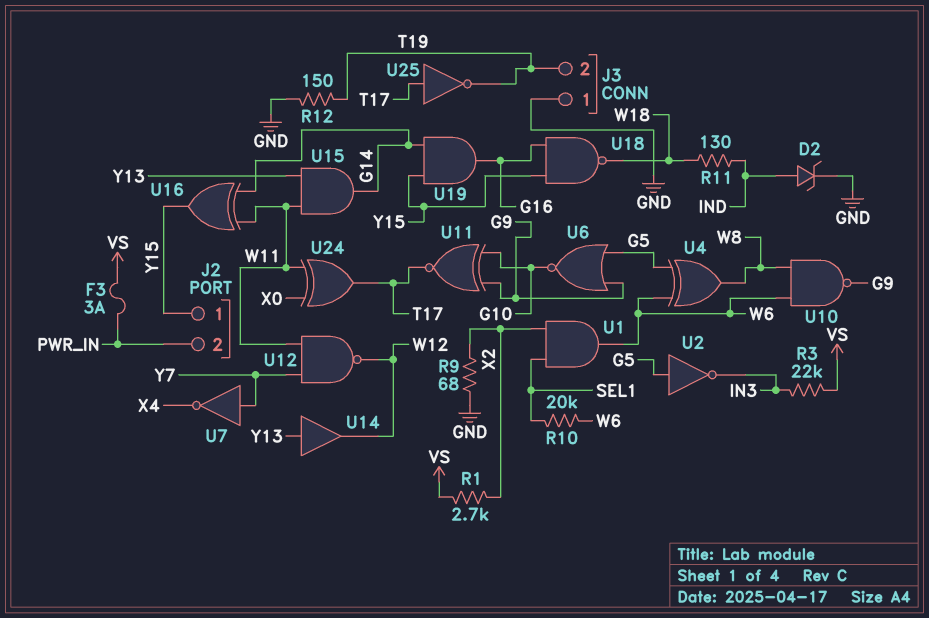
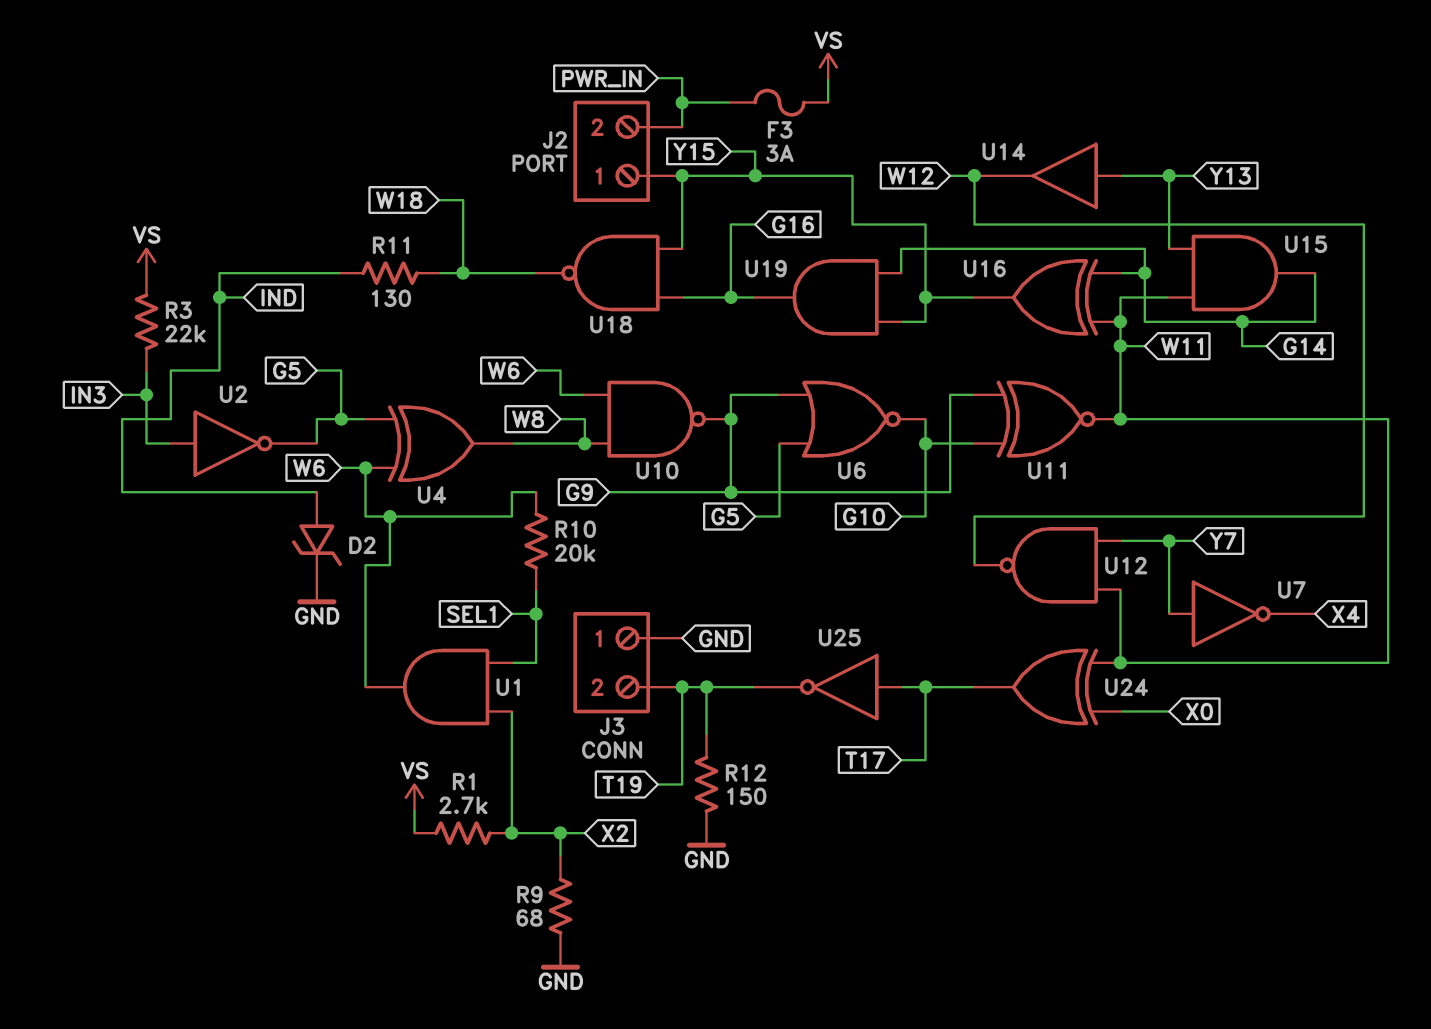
U2: NOT (in G5, out IN3) -> NOT (in IN3, out G5)
U11: XNOR (in G9, in G10, out T17) -> XNOR (in G9, in G10, out W11)

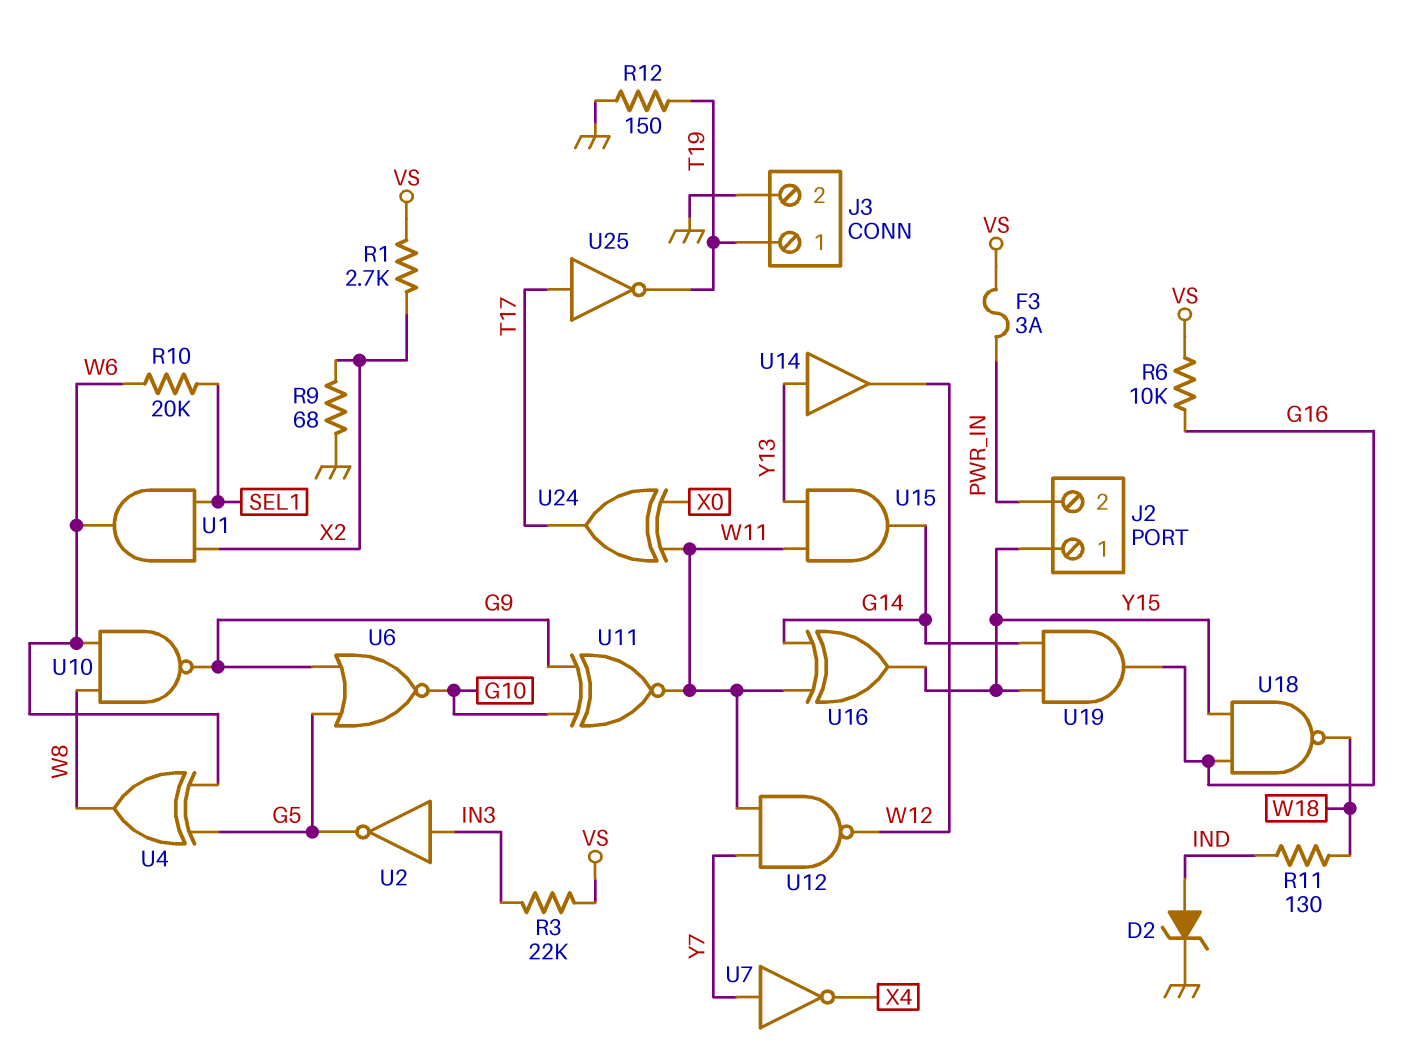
J3 pin 1: GND -> T19
J3 pin 2: T19 -> GND
R6: none -> 10k (G16, VS)

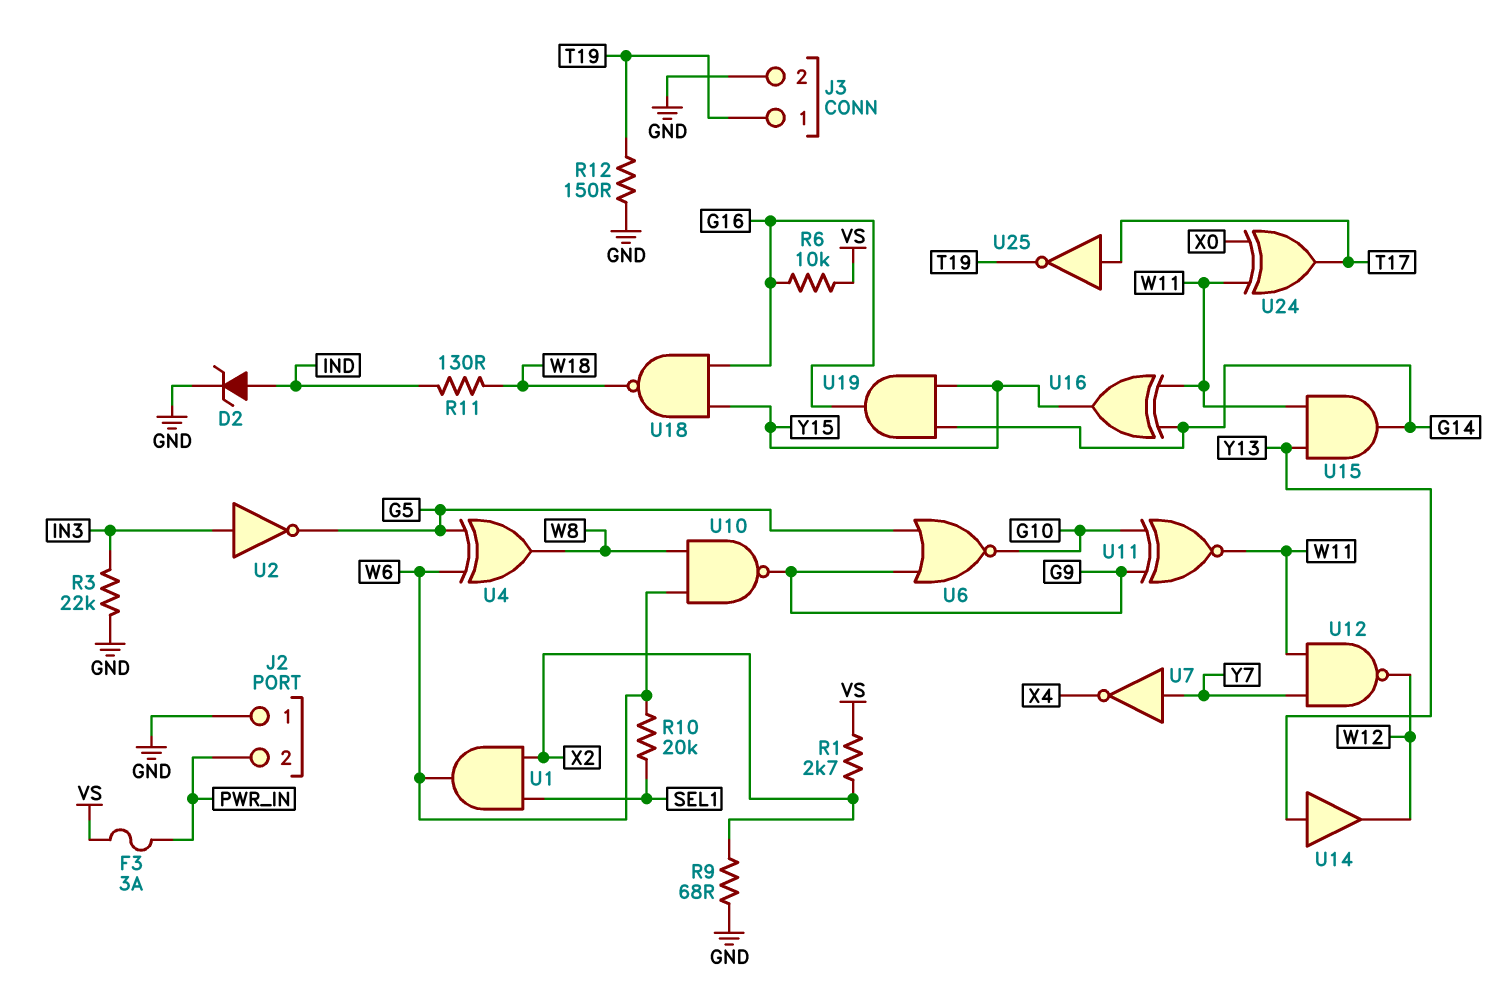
J2 pin 1: Y15 -> GND
R3: 22k (IN3, VS) -> 22k (GND, IN3)

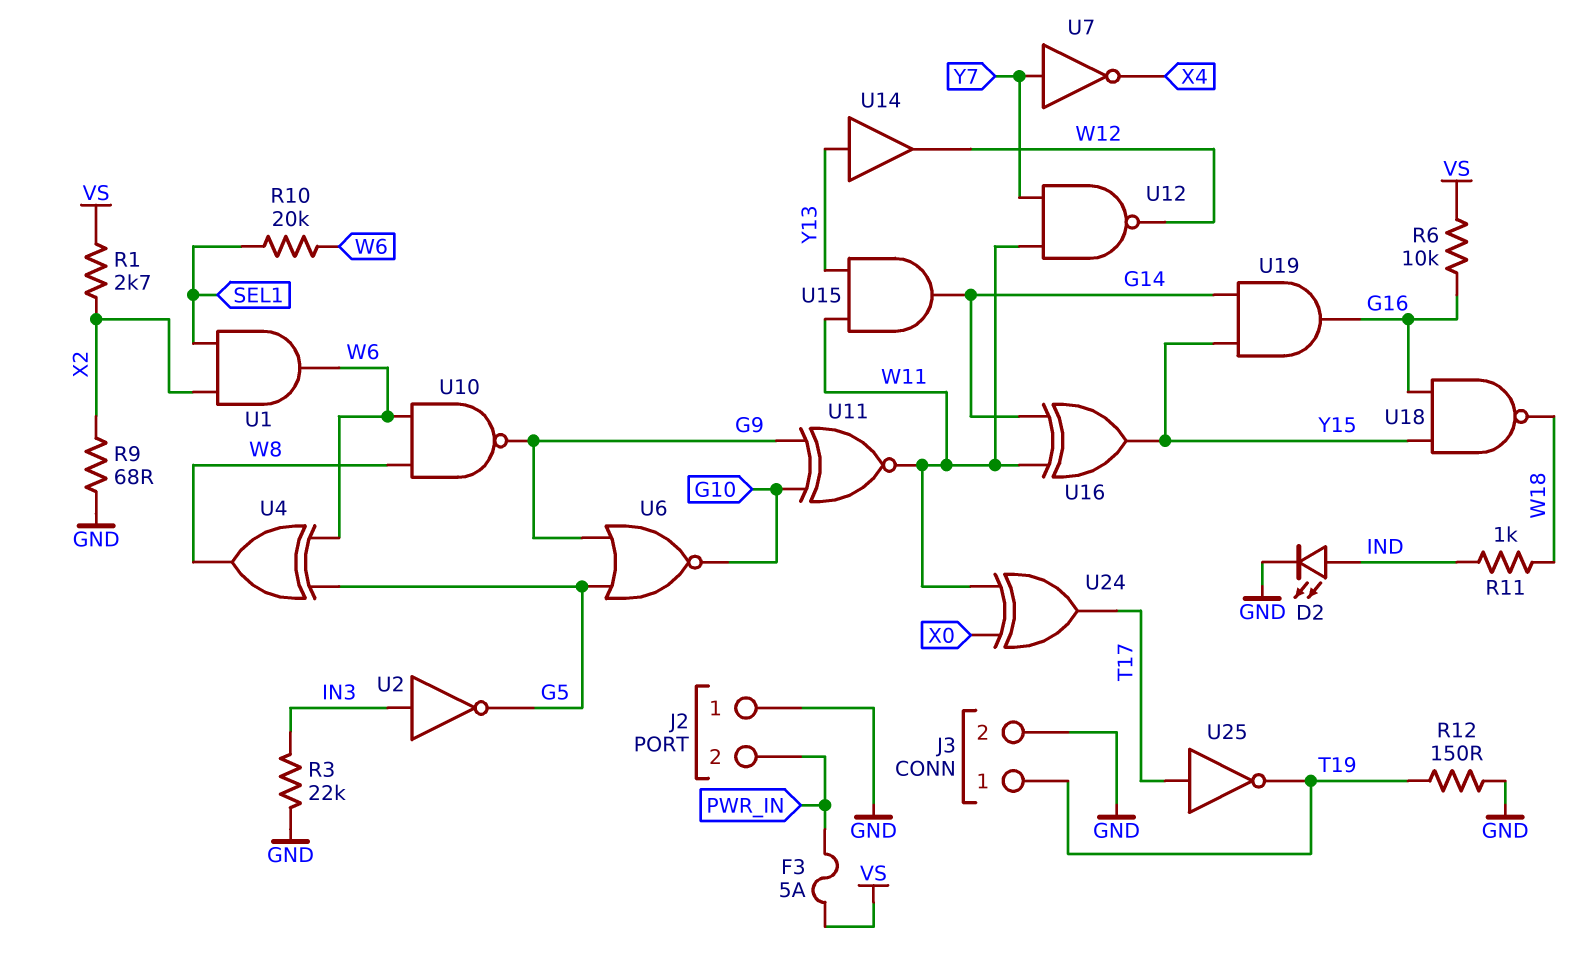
D2: zener (A IND, K GND) -> LED (A IND, K GND)
F3: 3A (PWR_IN, VS) -> 5A (PWR_IN, VS)
R11: 130 (IND, W18) -> 1k (IND, W18)

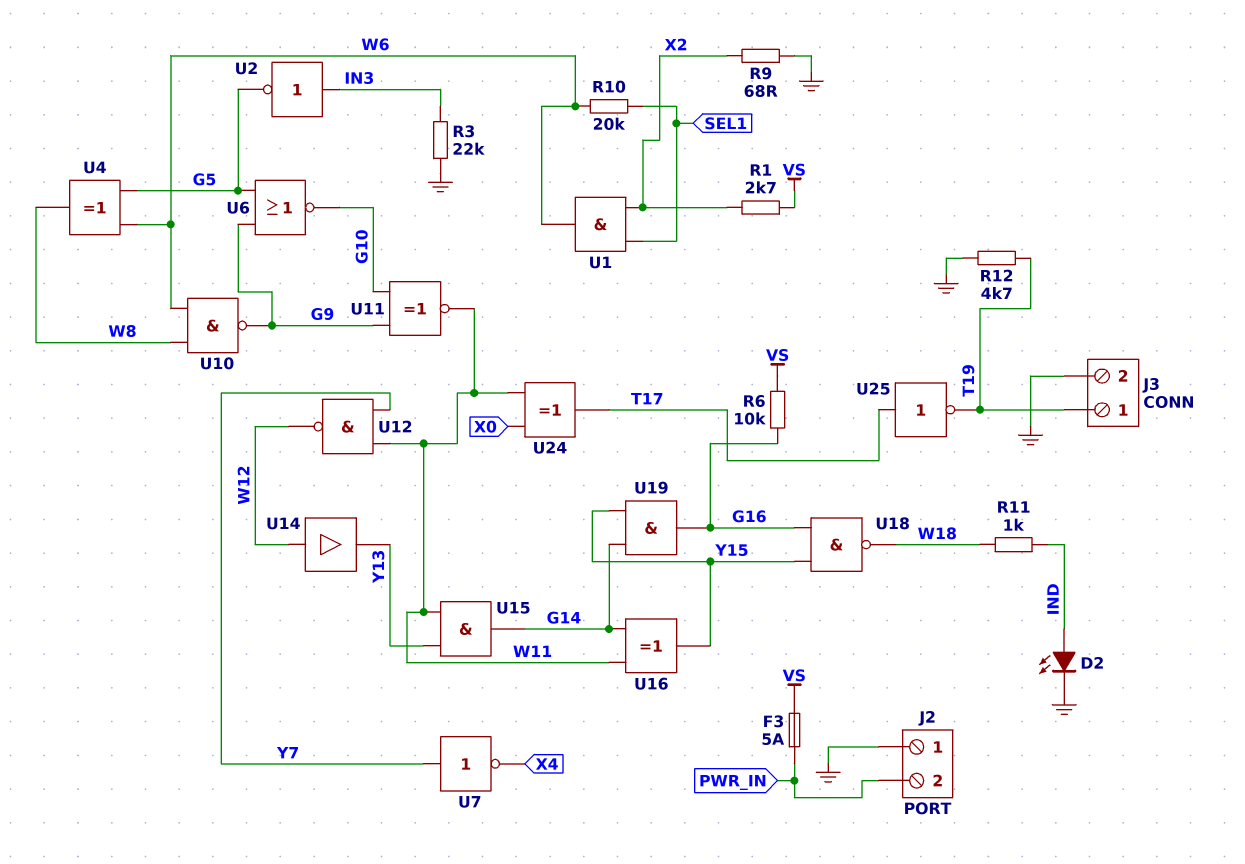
R12: 150 (GND, T19) -> 4.7k (GND, T19)
U14: buffer (in Y13, out W12) -> buffer (in W12, out Y13)

